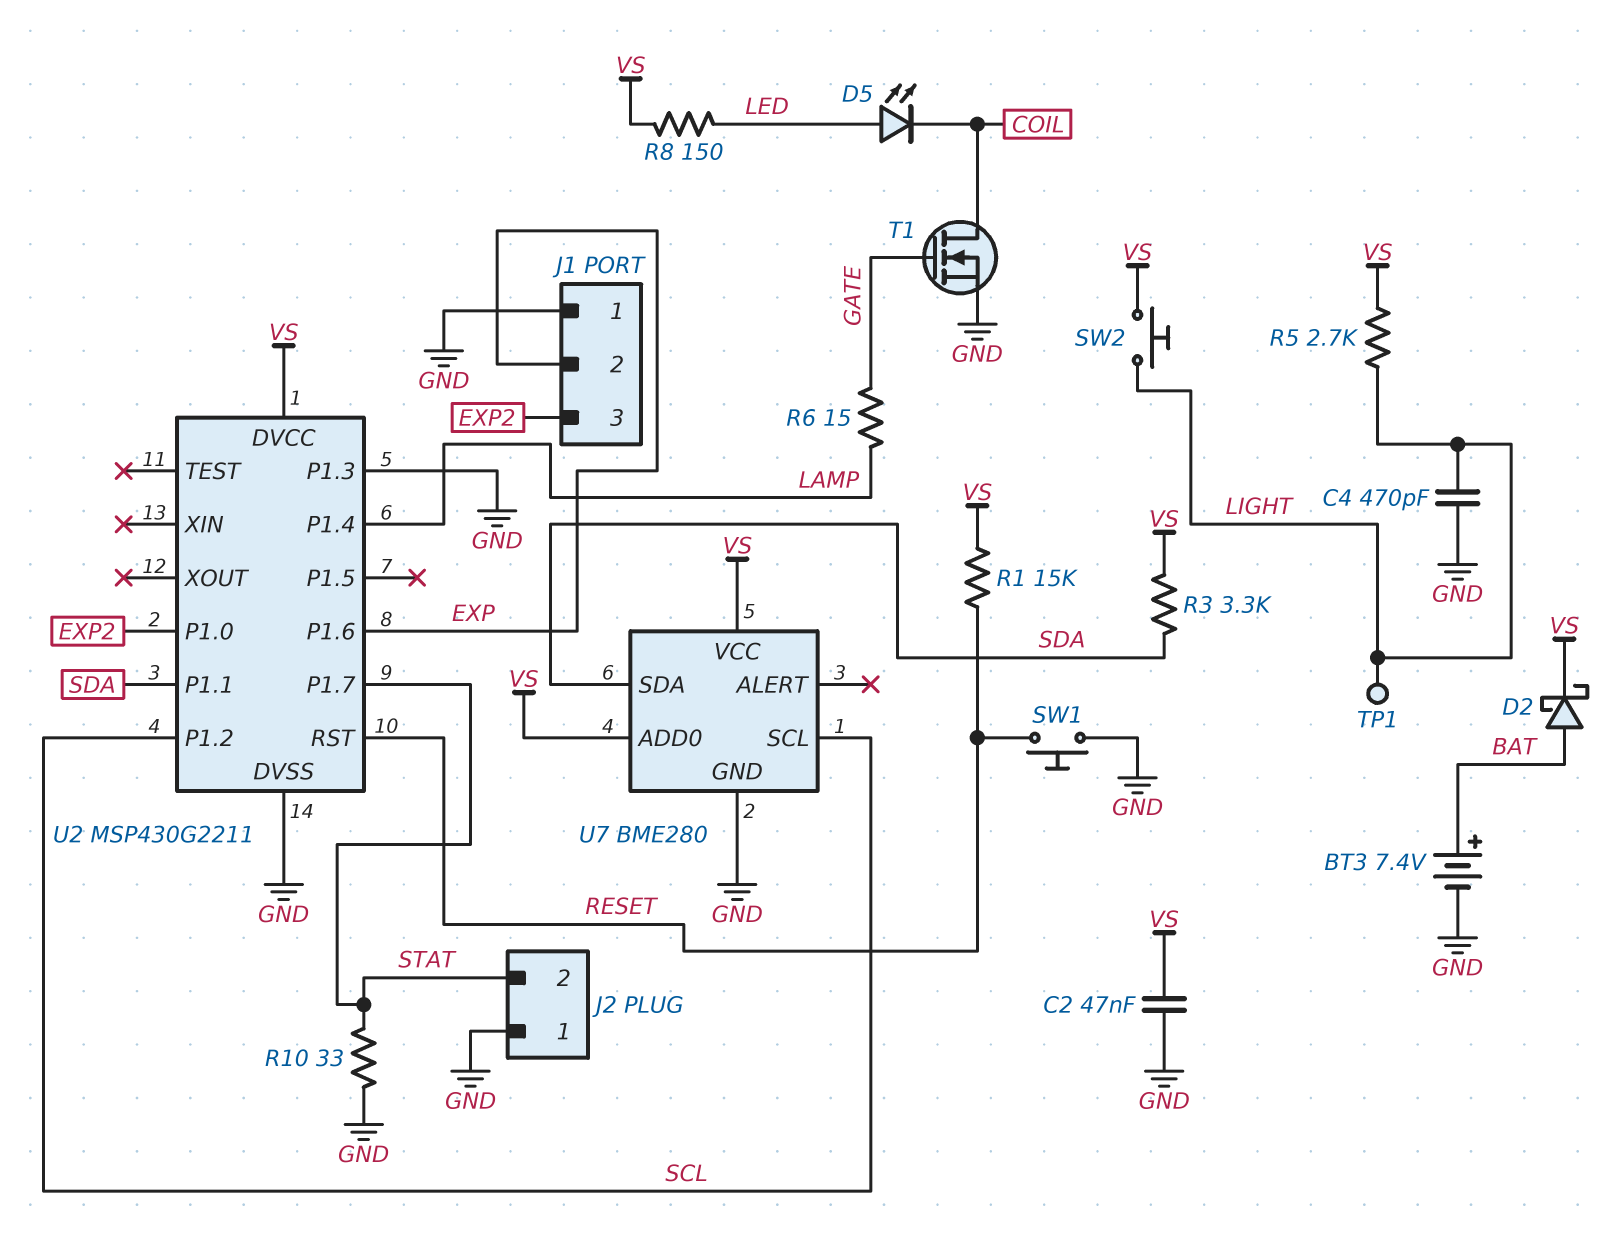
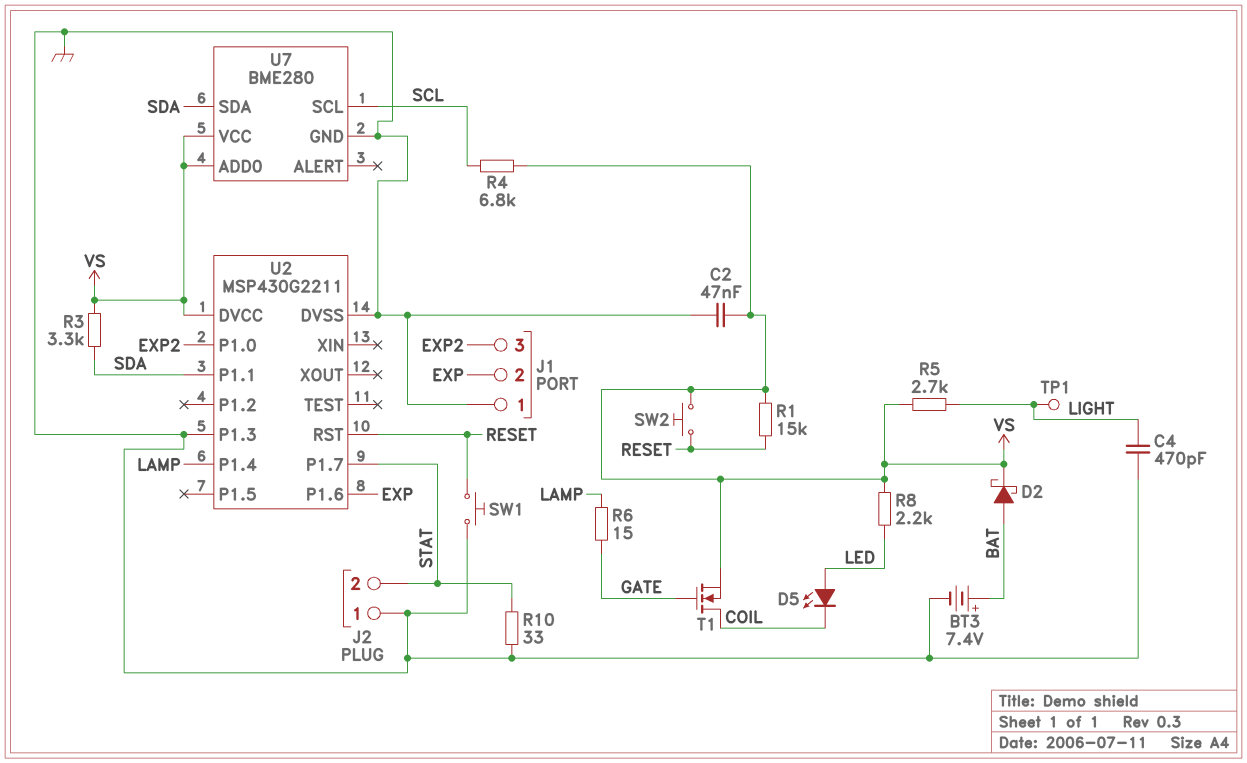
R4: none -> 6.8k (SCL, VS)
R8: 150 (LED, VS) -> 2.2k (LED, VS)
SW2: button (LIGHT, VS) -> button (RESET, VS)
T1: NMOS (G GATE, D COIL, S GND) -> NMOS (G GATE, D COIL, S VS)
U2 pin P1.2: SCL -> none

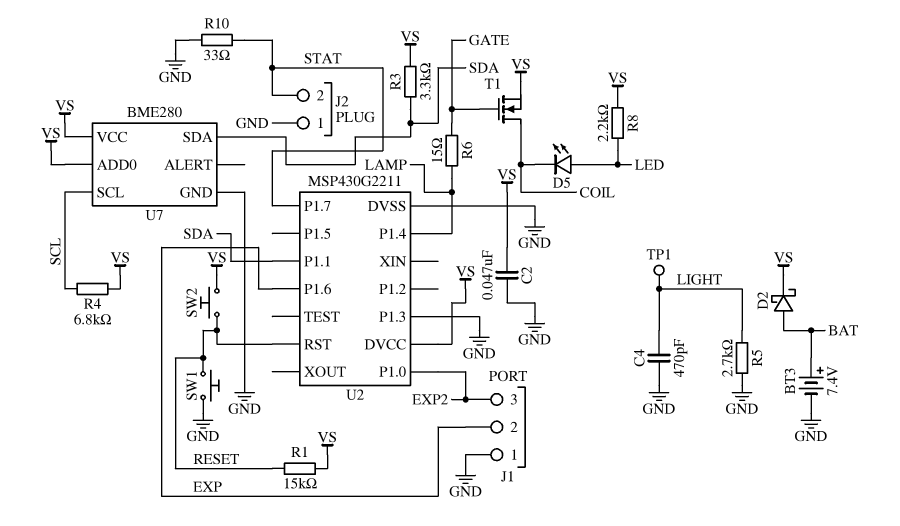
R5: 2.7k (LIGHT, VS) -> 2.7k (GND, LIGHT)

